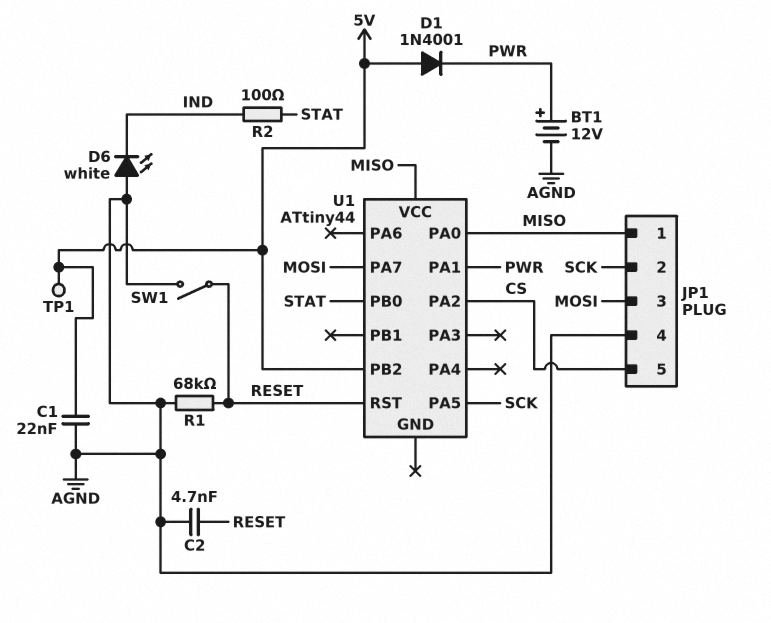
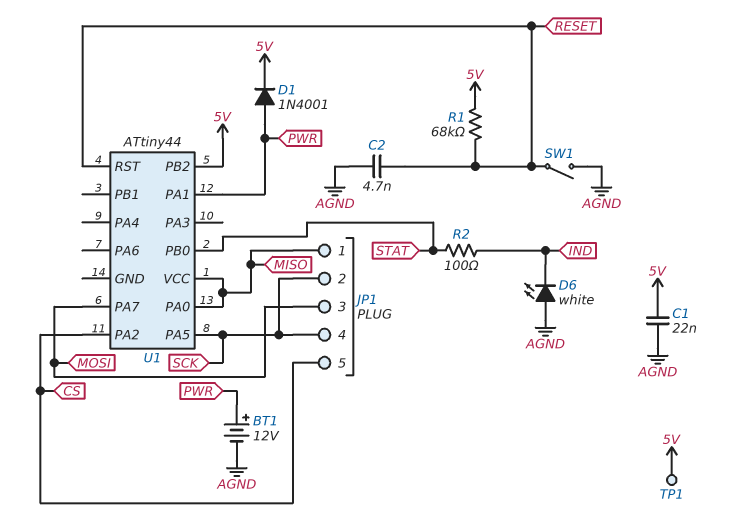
D1: diode 1N4001 (A 5V, K PWR) -> diode 1N4001 (A PWR, K 5V)
JP1 pin 4: AGND -> SCK
R1: 68k (AGND, RESET) -> 68k (5V, RESET)

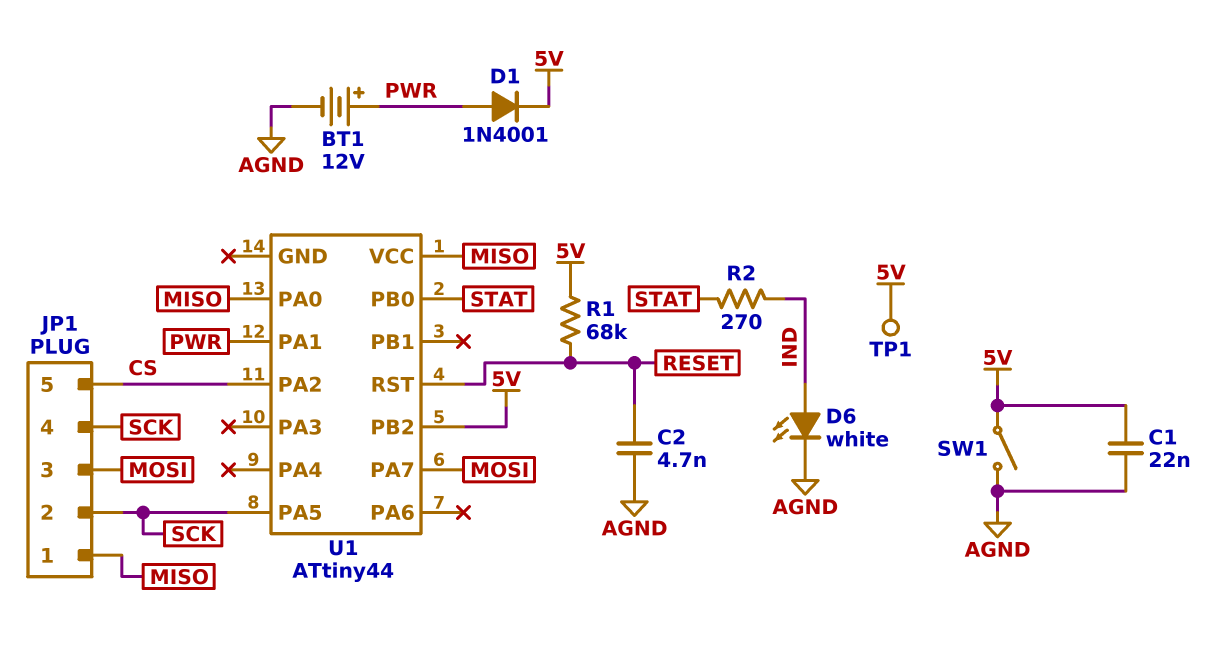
D6: LED white (A AGND, K IND) -> LED white (A IND, K AGND)
R2: 100 (IND, STAT) -> 270 (IND, STAT)
SW1: switch (AGND, RESET) -> switch (5V, AGND)

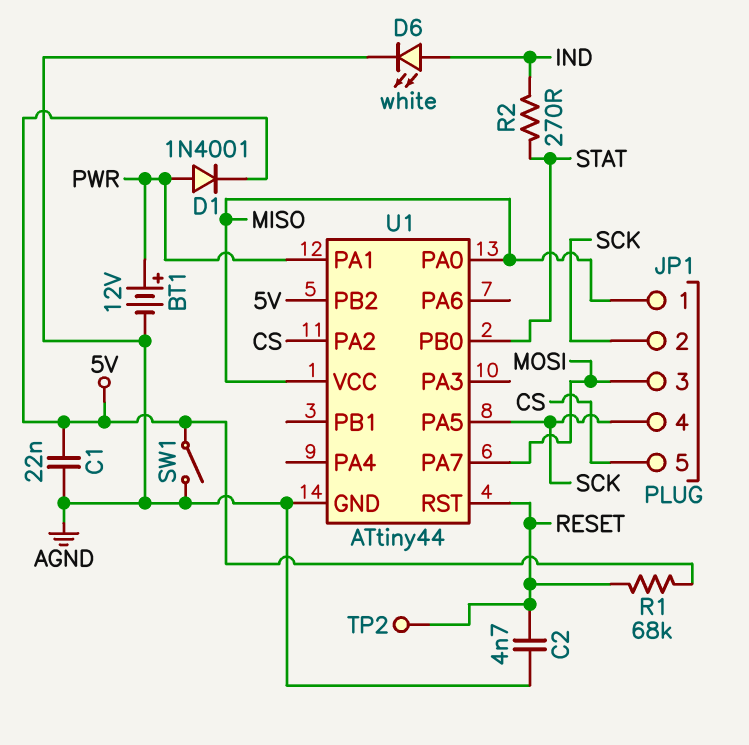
TP1: test point (5V) -> none
TP2: none -> test point (RESET)
U1 pin GND: none -> AGND

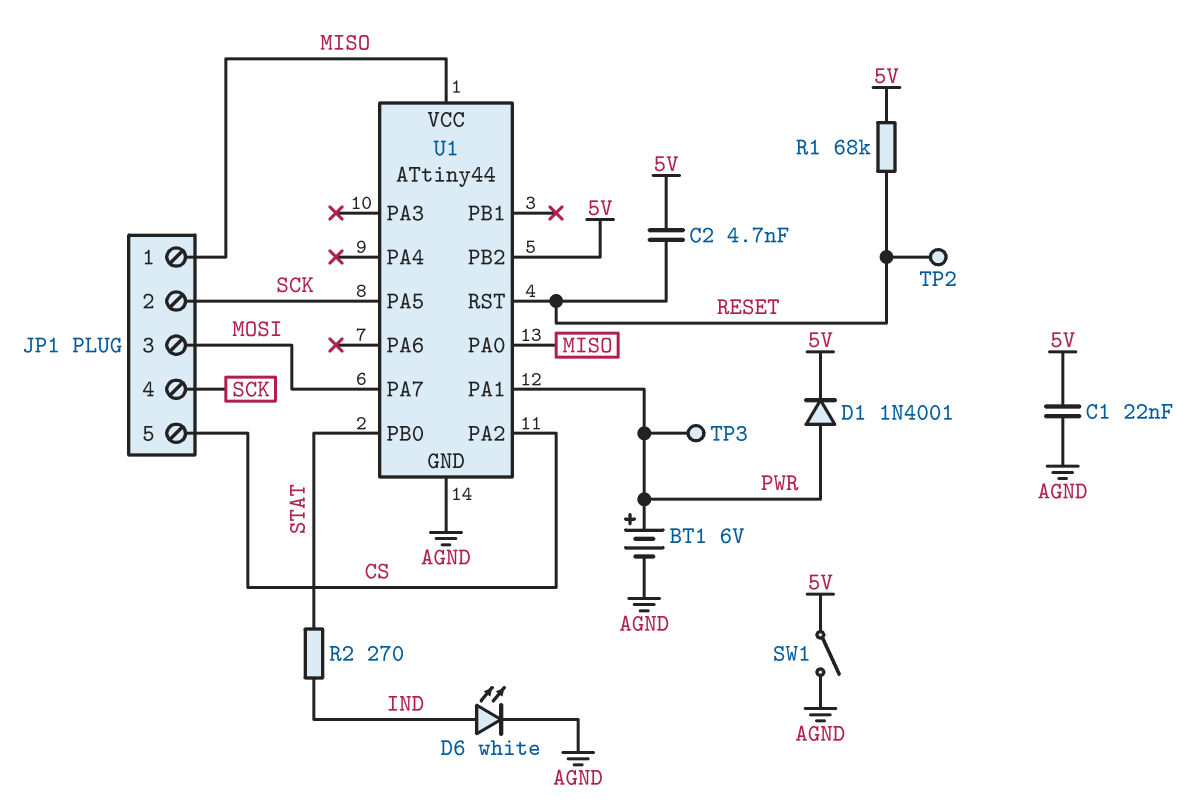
BT1: 12V (plus PWR, minus AGND) -> 6V (plus PWR, minus AGND)
C2: 4.7nF (AGND, RESET) -> 4.7nF (5V, RESET)
TP3: none -> test point (PWR)

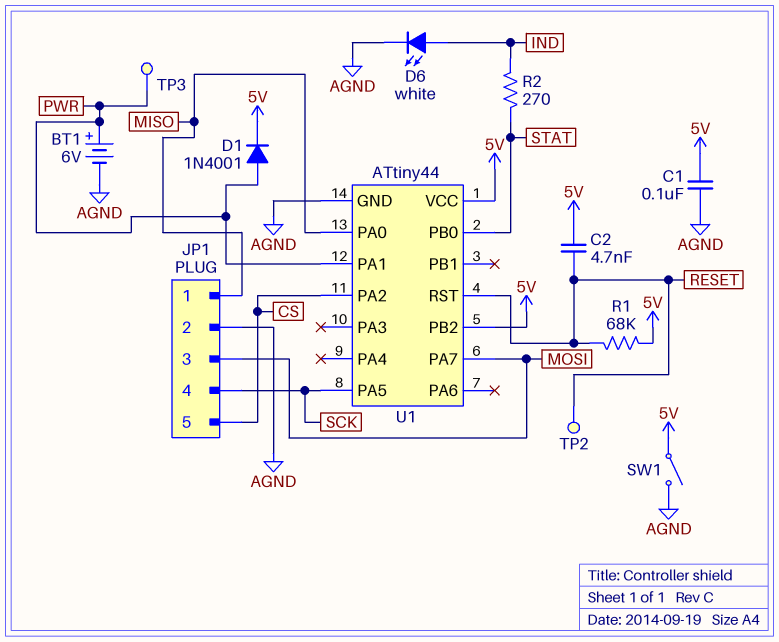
C1: 22nF (5V, AGND) -> 100nF (5V, AGND)
JP1 pin 2: SCK -> AGND
U1 pin VCC: MISO -> 5V

